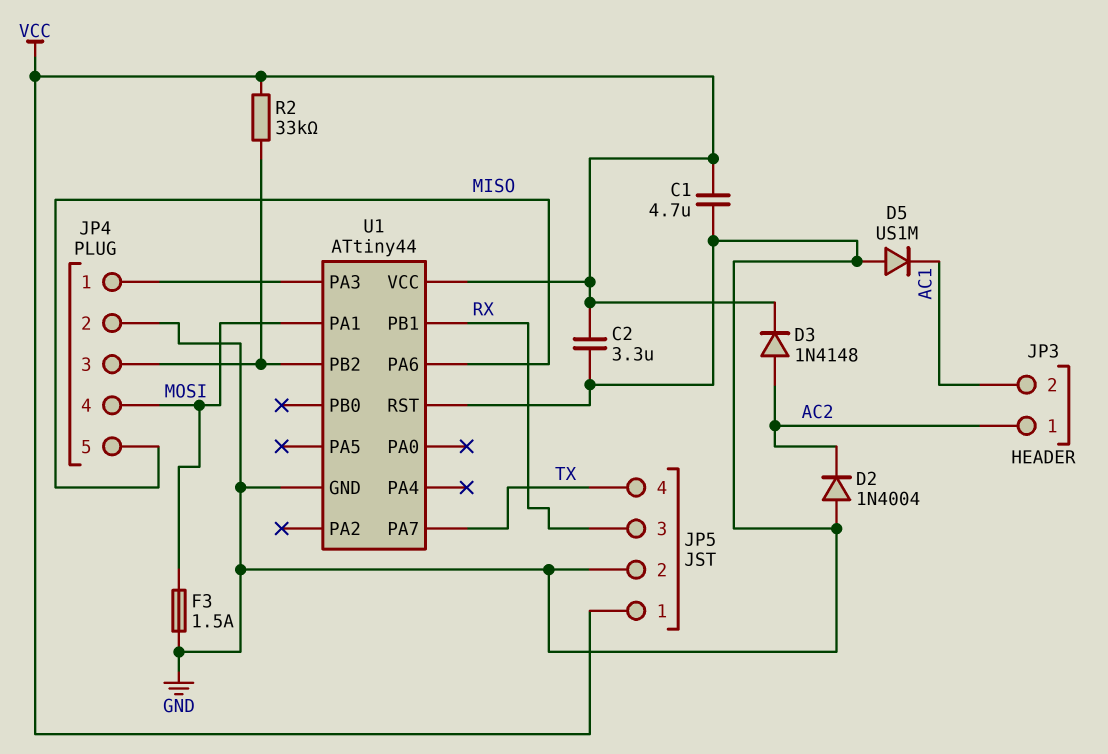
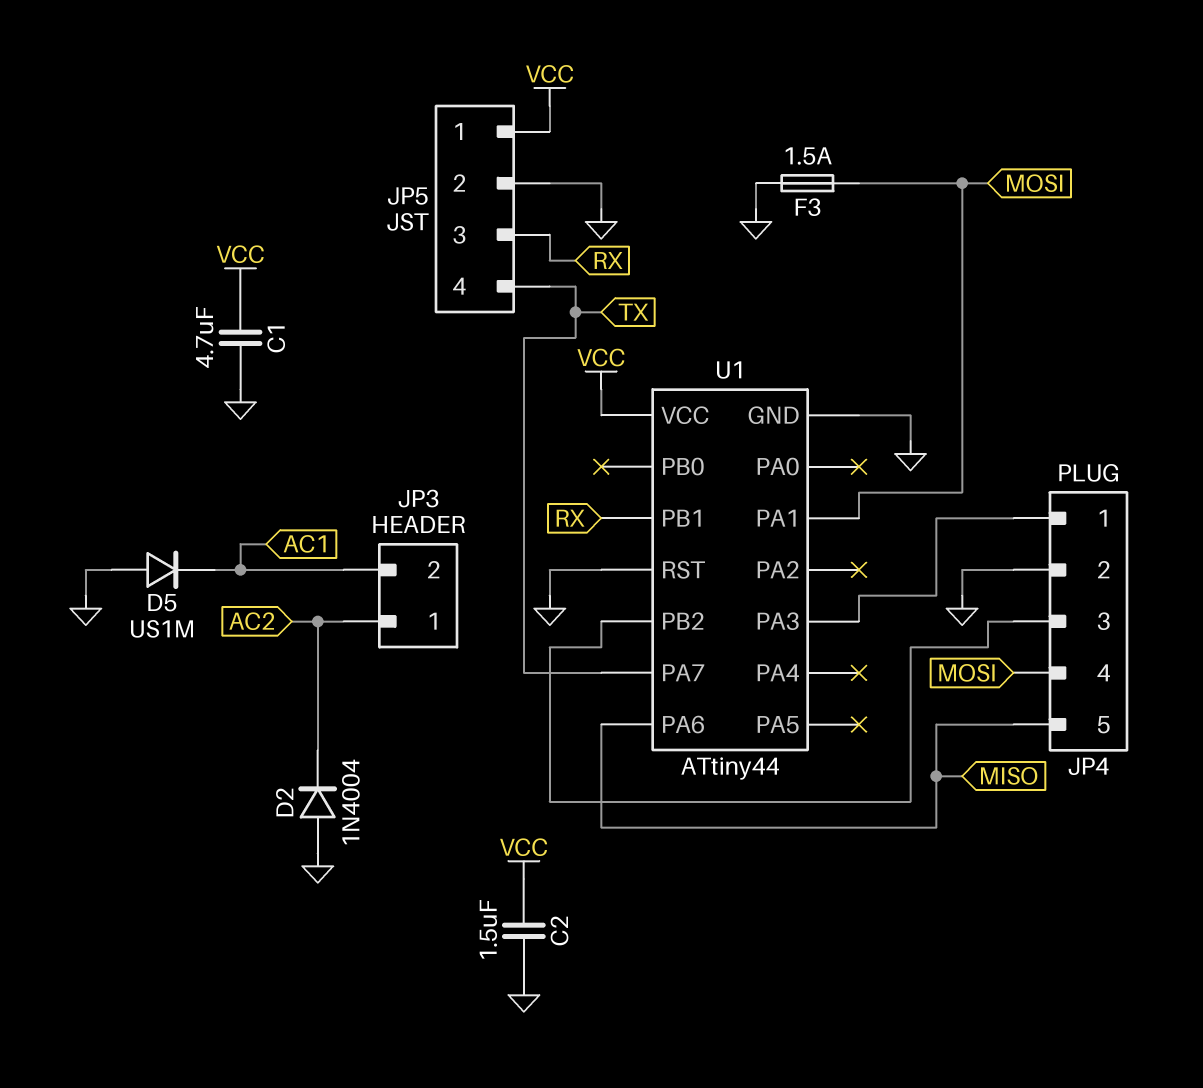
C2: 3.3uF (GND, VCC) -> 1.5uF (GND, VCC)
D3: diode 1N4148 (A AC2, K VCC) -> none
R2: 33k (JP4/3, VCC) -> none

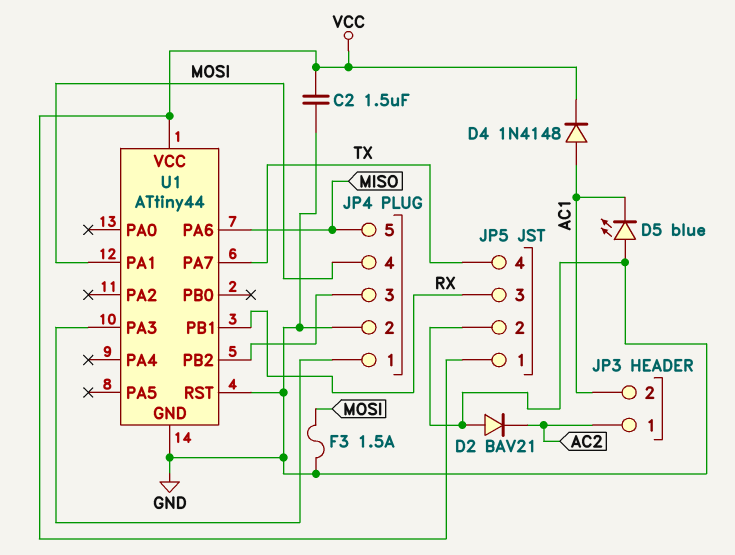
C1: 4.7uF (GND, VCC) -> none
D2: diode 1N4004 (A GND, K AC2) -> diode BAV21 (A GND, K AC2)
D4: none -> diode 1N4148 (A AC1, K VCC)
D5: diode US1M (A GND, K AC1) -> LED blue (A GND, K AC1)

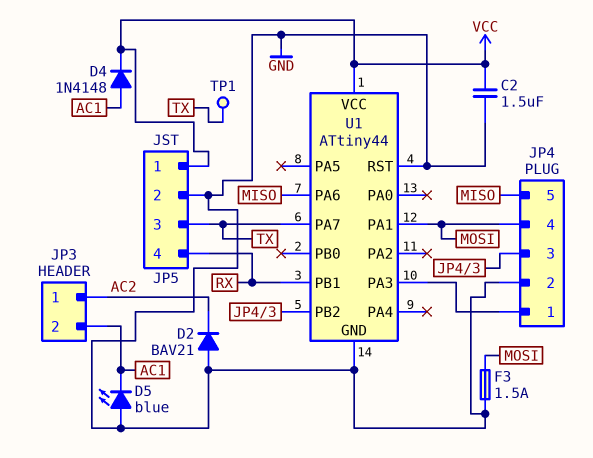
JP5 pin 3: RX -> TX
JP5 pin 4: TX -> RX
TP1: none -> test point (TX)

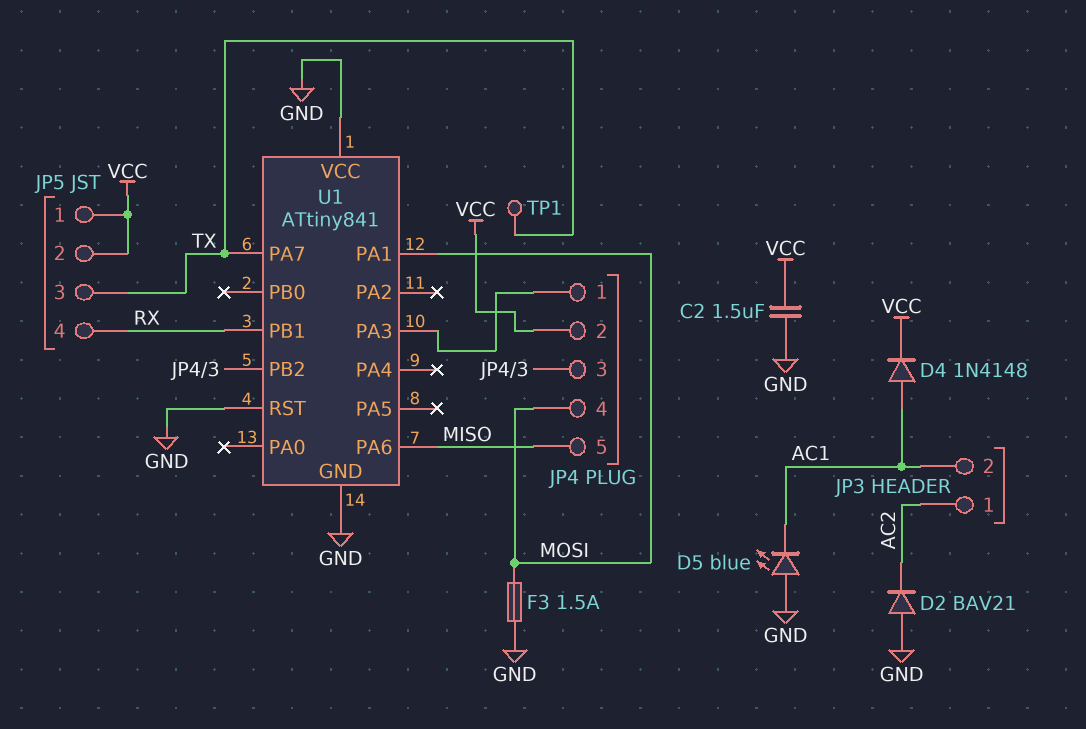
JP4 pin 2: GND -> VCC
JP5 pin 2: GND -> VCC
U1: ATtiny44 -> ATtiny841
U1 pin VCC: VCC -> GND

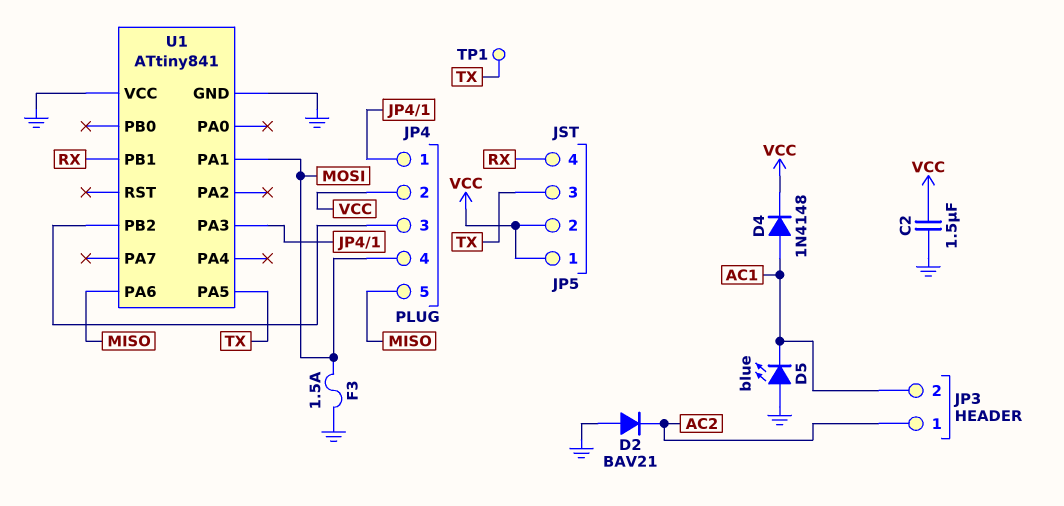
U1 pin PA5: none -> TX
U1 pin PA7: TX -> none
U1 pin RST: GND -> none

